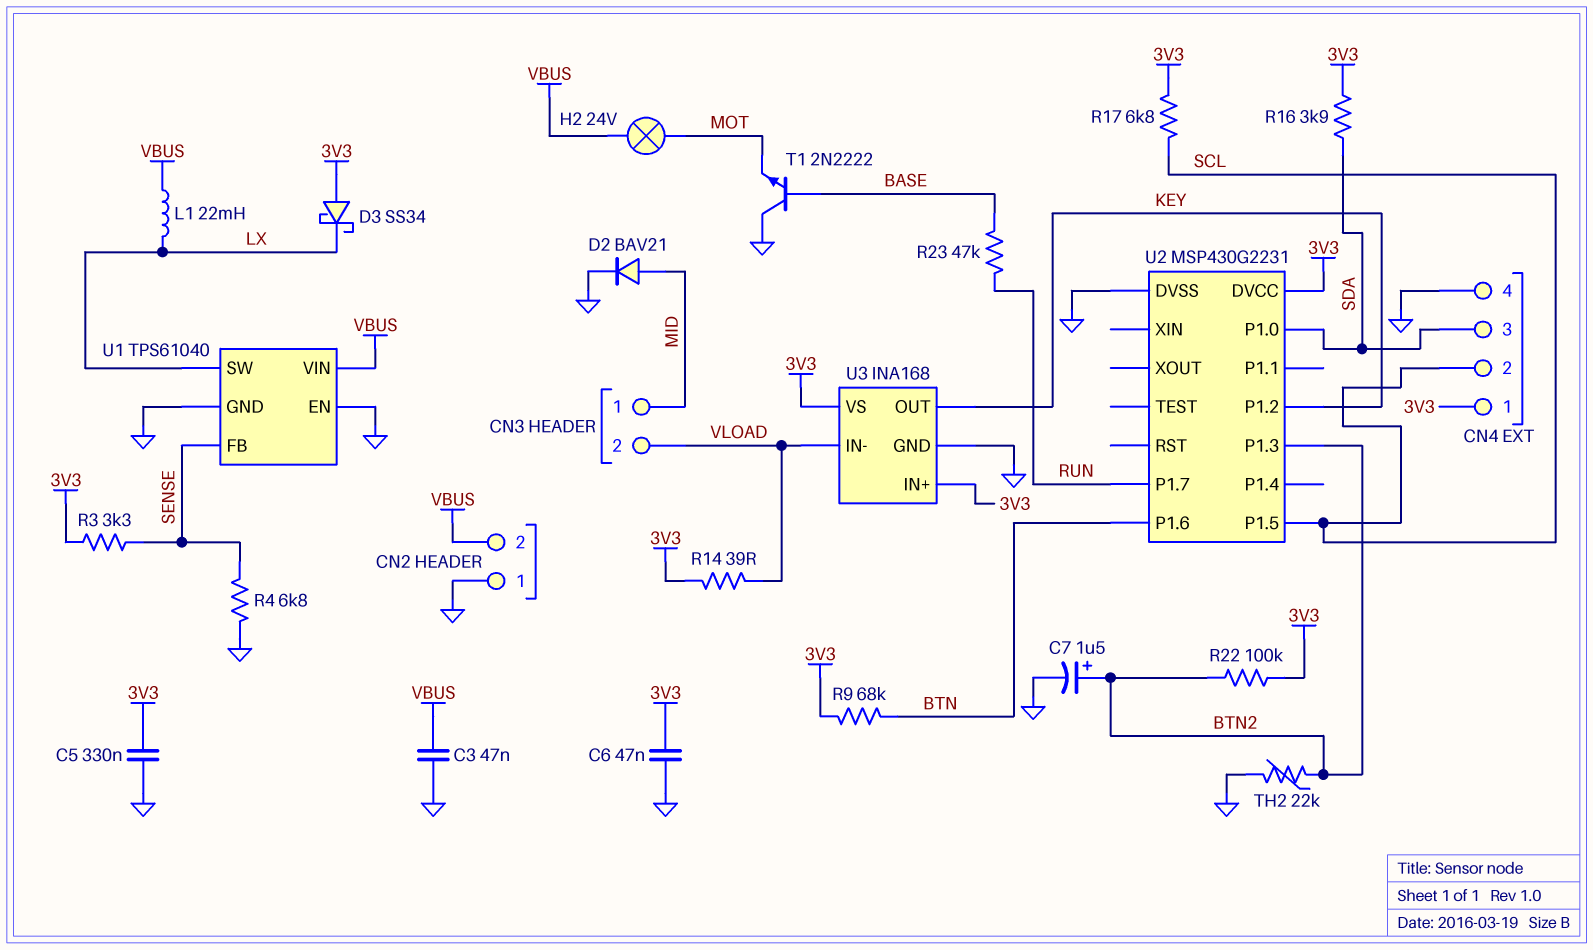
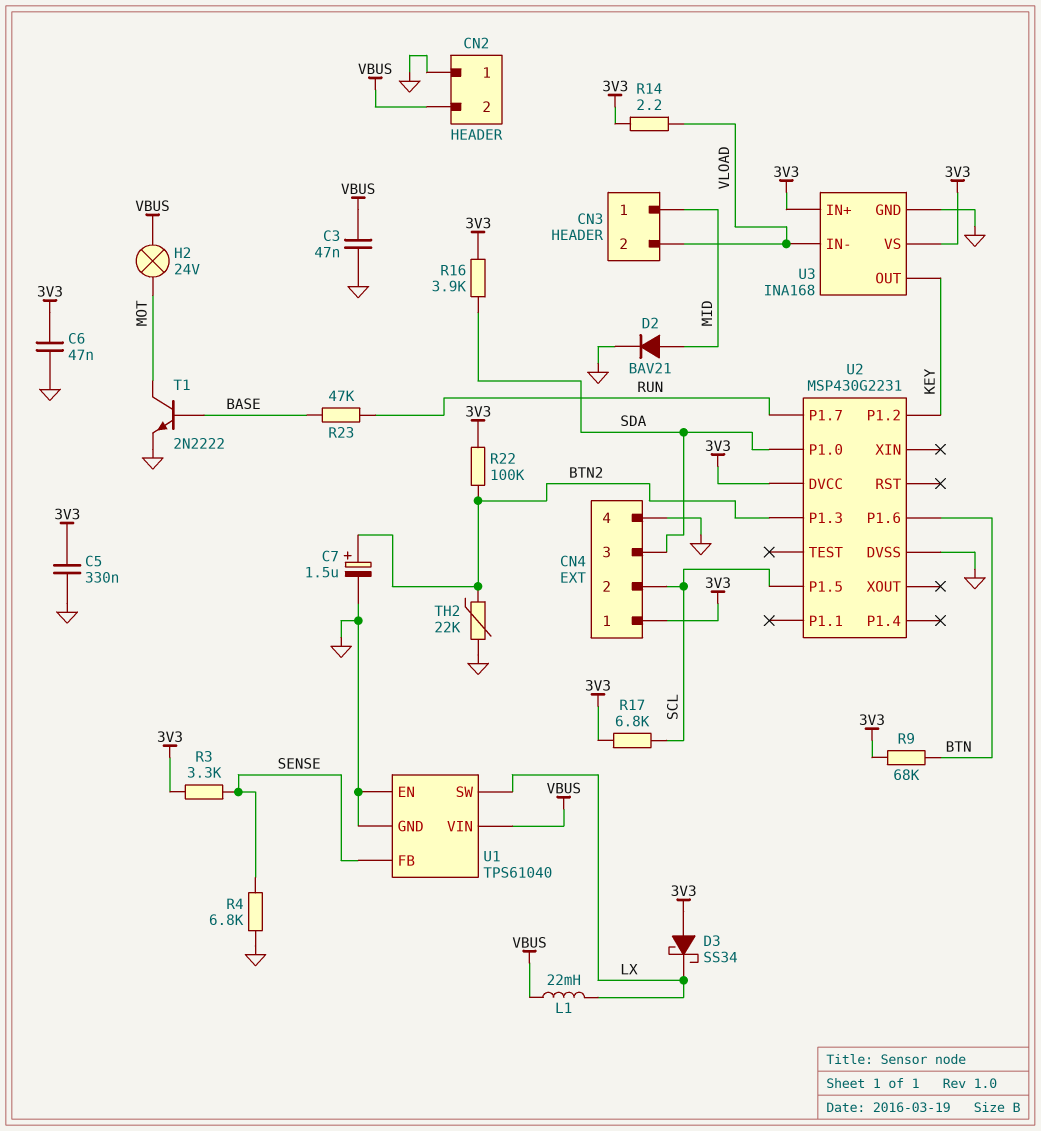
R14: 39 (3V3, VLOAD) -> 2.2 (3V3, VLOAD)
T1: NPN 2N2222 (B BASE, C GND, E MOT) -> NPN 2N2222 (B BASE, C MOT, E GND)

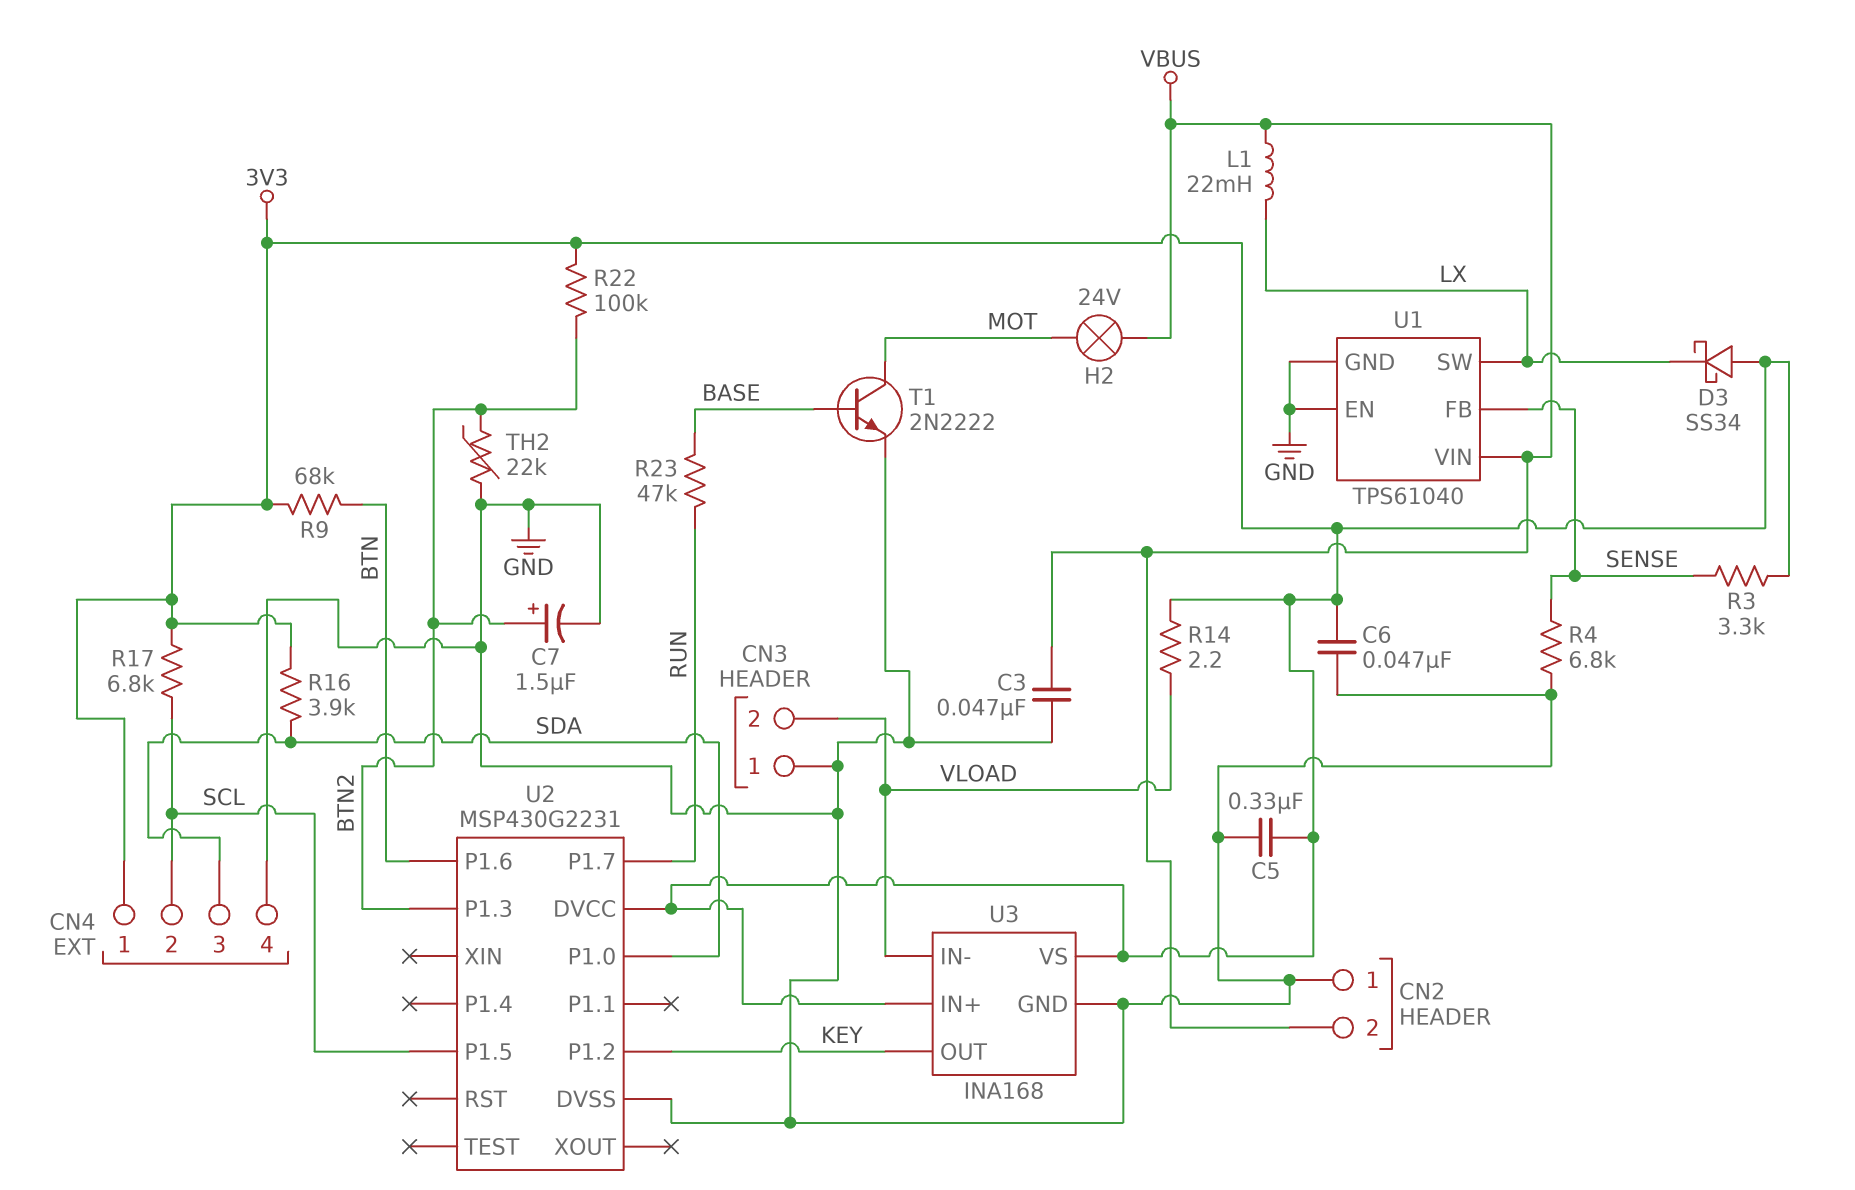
CN3 pin 1: MID -> GND
D2: diode BAV21 (A MID, K GND) -> none

